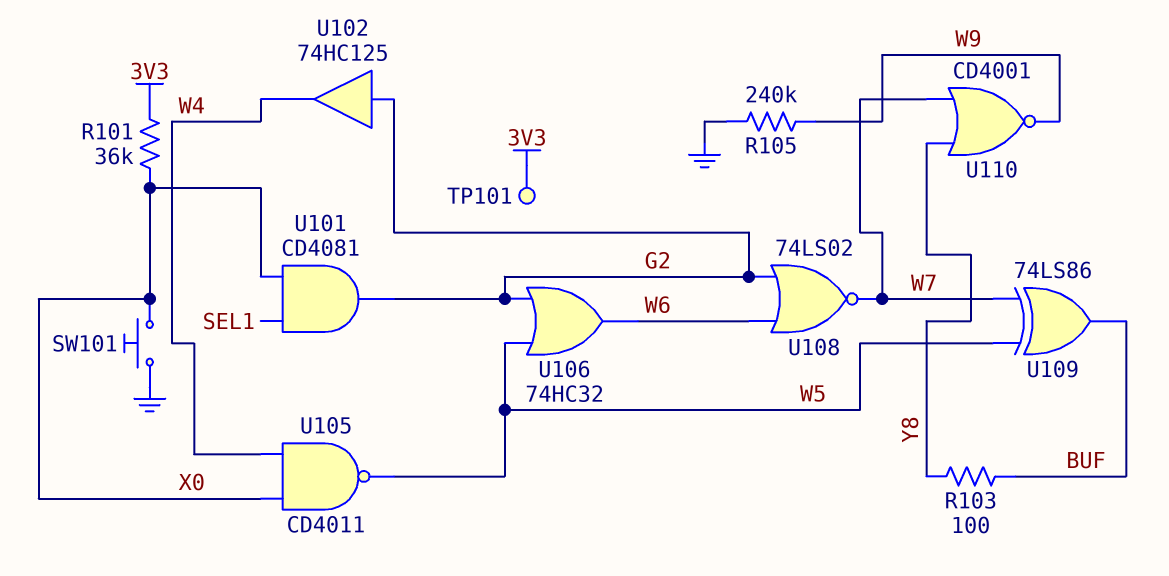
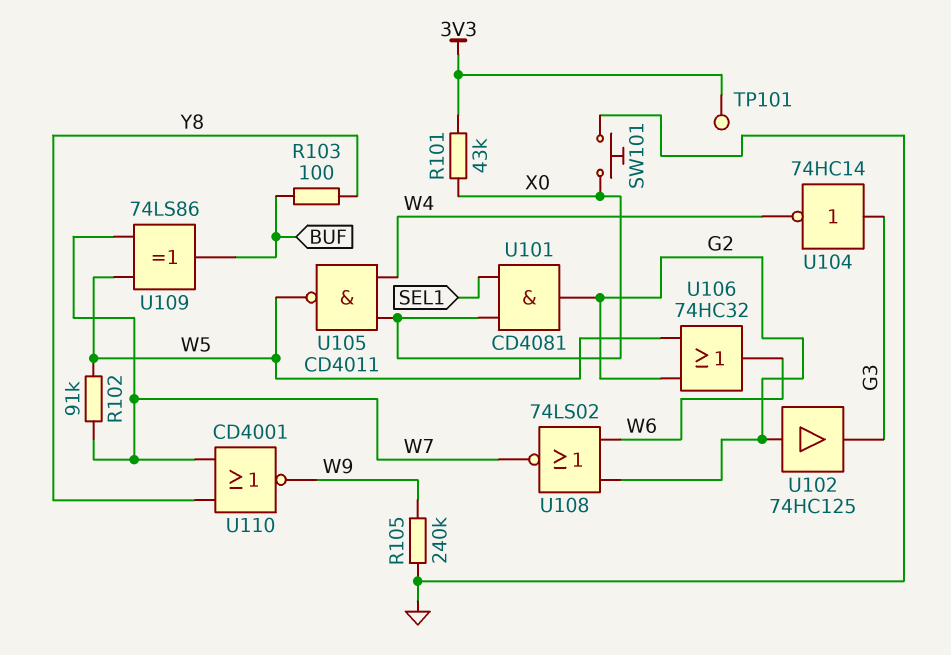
R101: 36k (3V3, X0) -> 43k (3V3, X0)
R102: none -> 91k (W5, W7)
U102: buffer 74HC125 (in G2, out W4) -> buffer 74HC125 (in G2, out G3)
U104: none -> NOT 74HC14 (in G3, out W4)

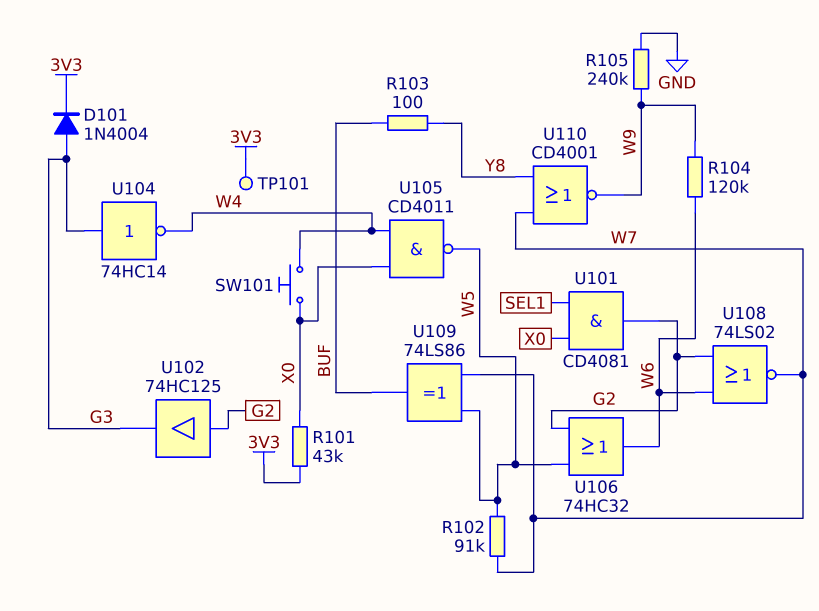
D101: none -> diode 1N4004 (A G3, K 3V3)
R104: none -> 120k (W6, W9)
SW101: button (GND, X0) -> button (W4, X0)

